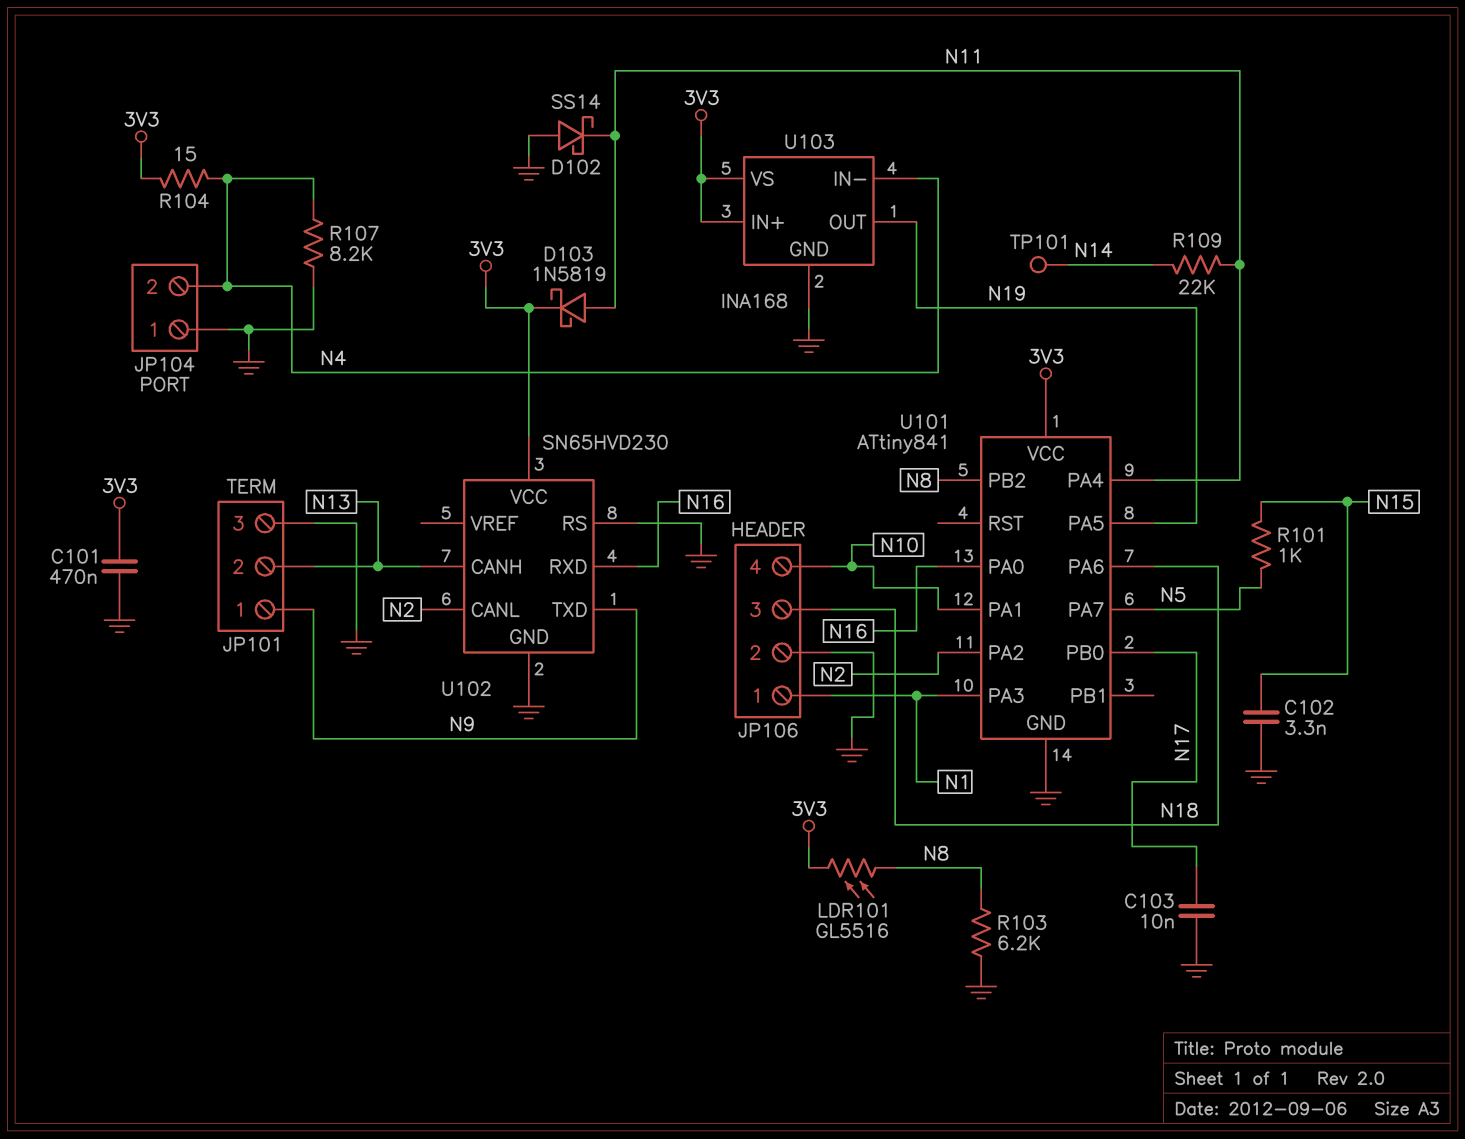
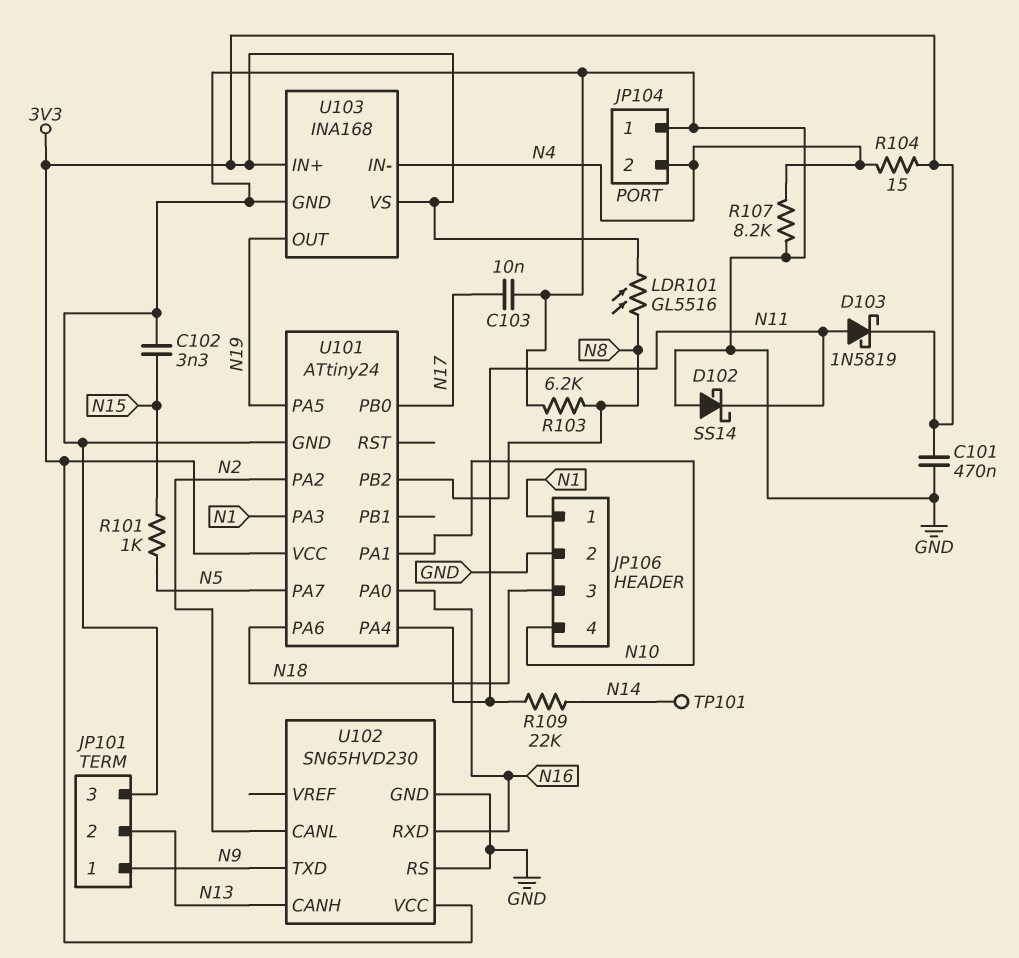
U101: ATtiny841 -> ATtiny24

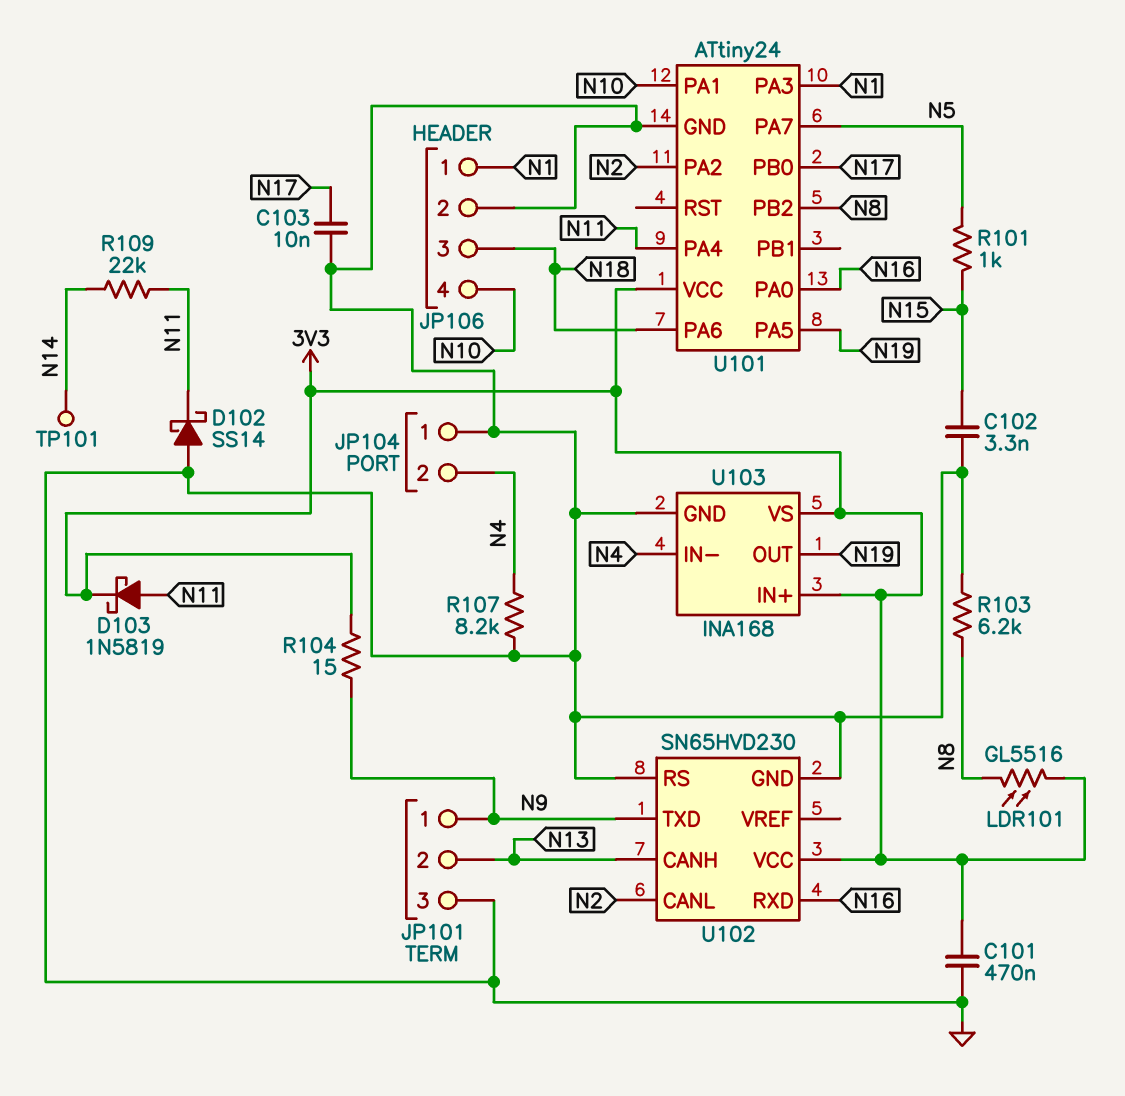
R104: 15 (3V3, N4) -> 15 (3V3, N9)

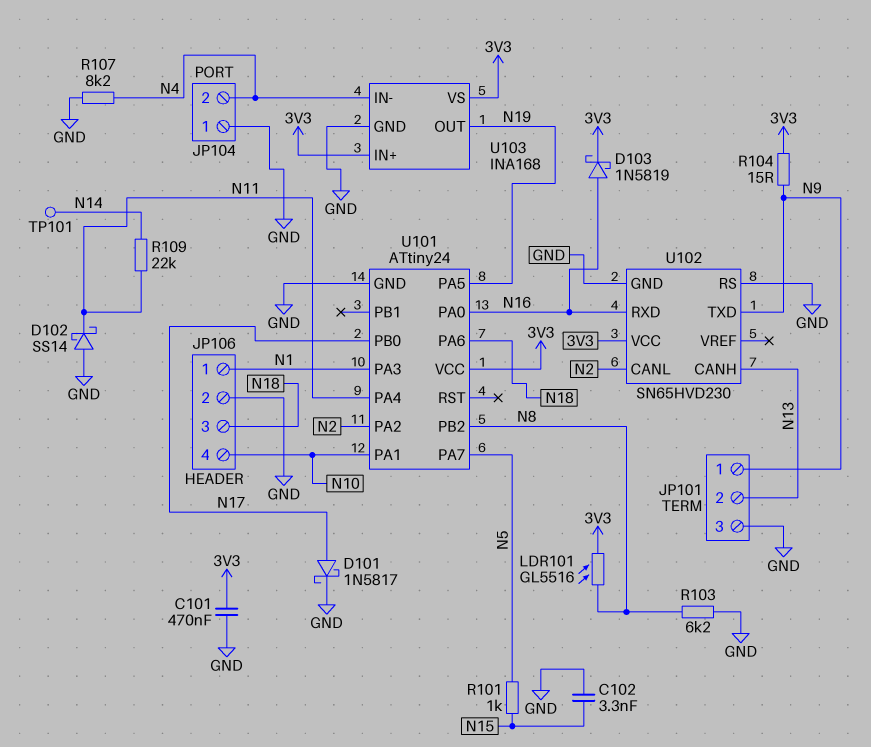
C103: 10nF (GND, N17) -> none
D101: none -> schottky 1N5817 (A N17, K GND)
D103: schottky 1N5819 (A N11, K 3V3) -> schottky 1N5819 (A N16, K 3V3)

